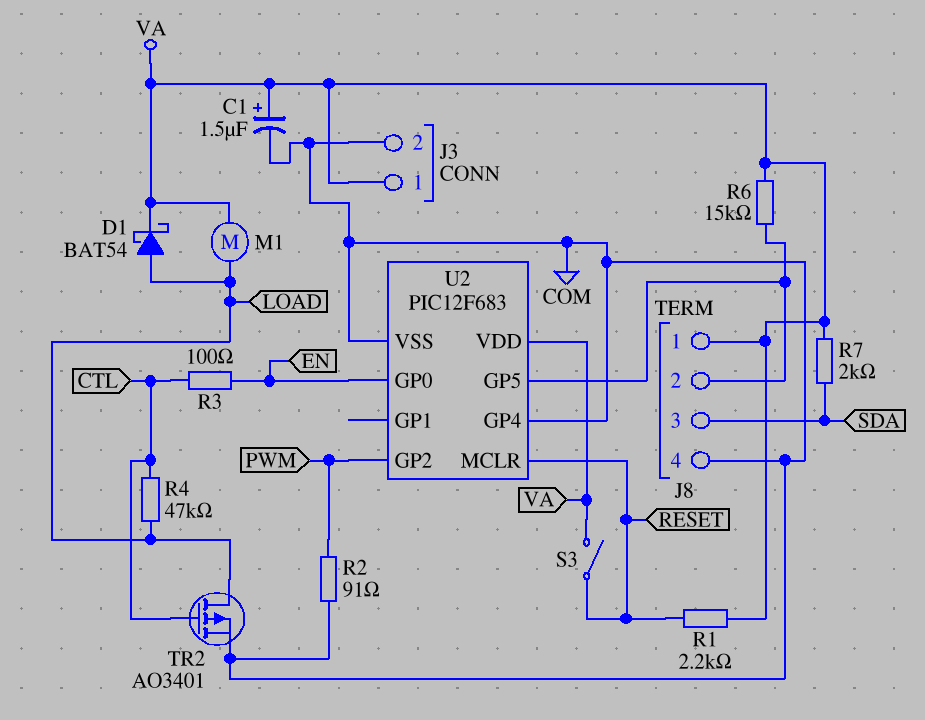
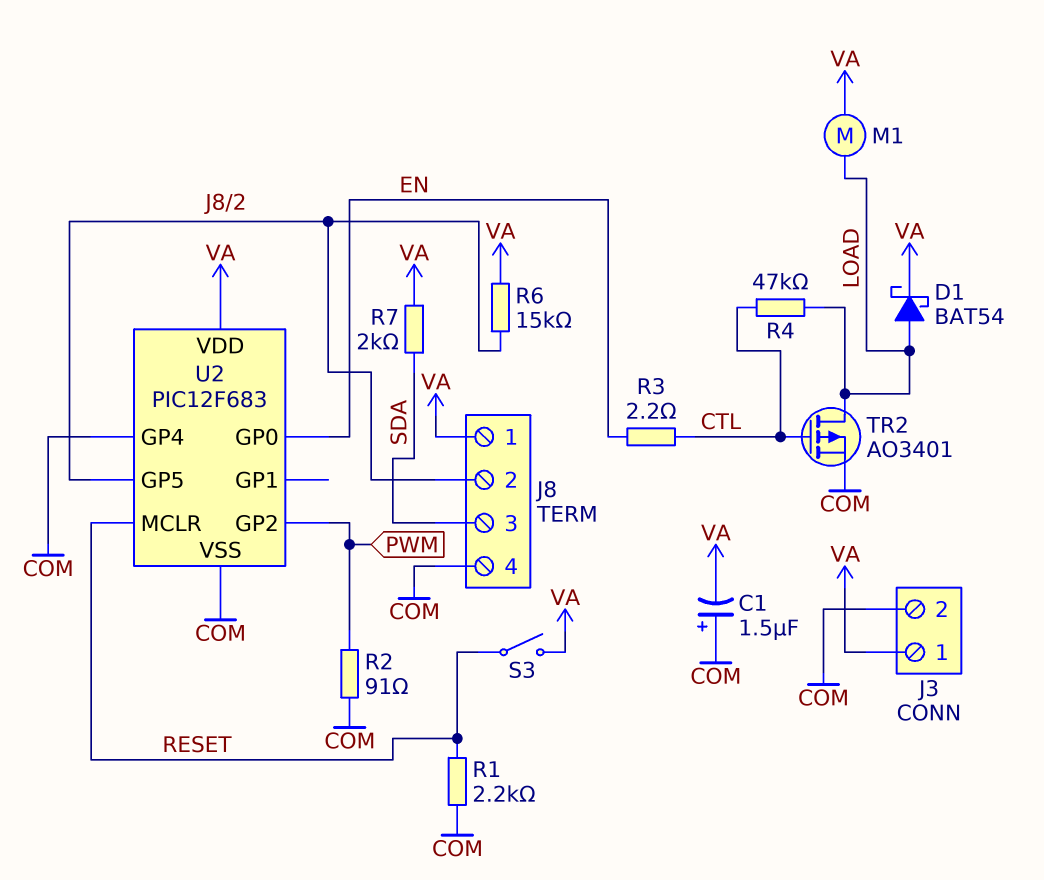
C1: 1.5uF (plus VA, minus COM) -> 1.5uF (plus COM, minus VA)
R1: 2.2k (RESET, VA) -> 2.2k (COM, RESET)
R3: 100 (CTL, EN) -> 2.2 (CTL, EN)

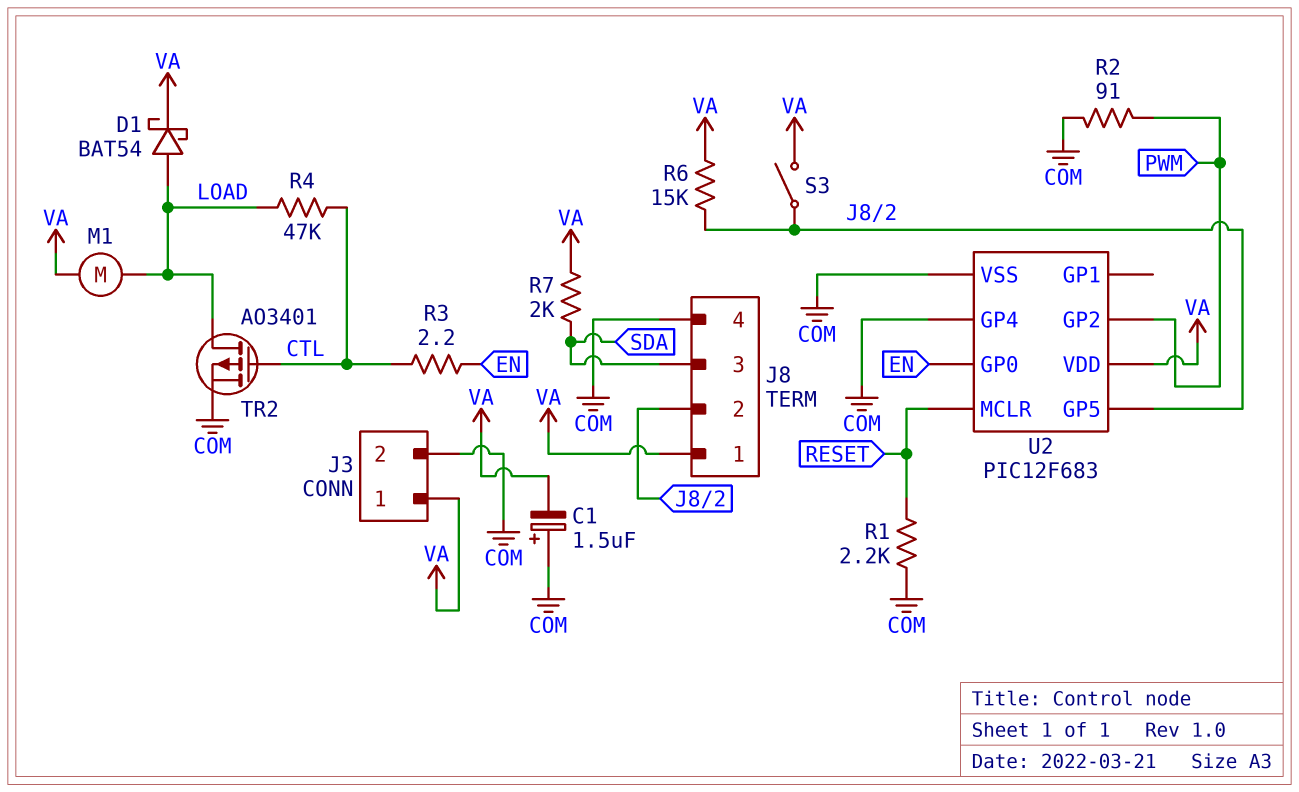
S3: switch (RESET, VA) -> switch (J8/2, VA)

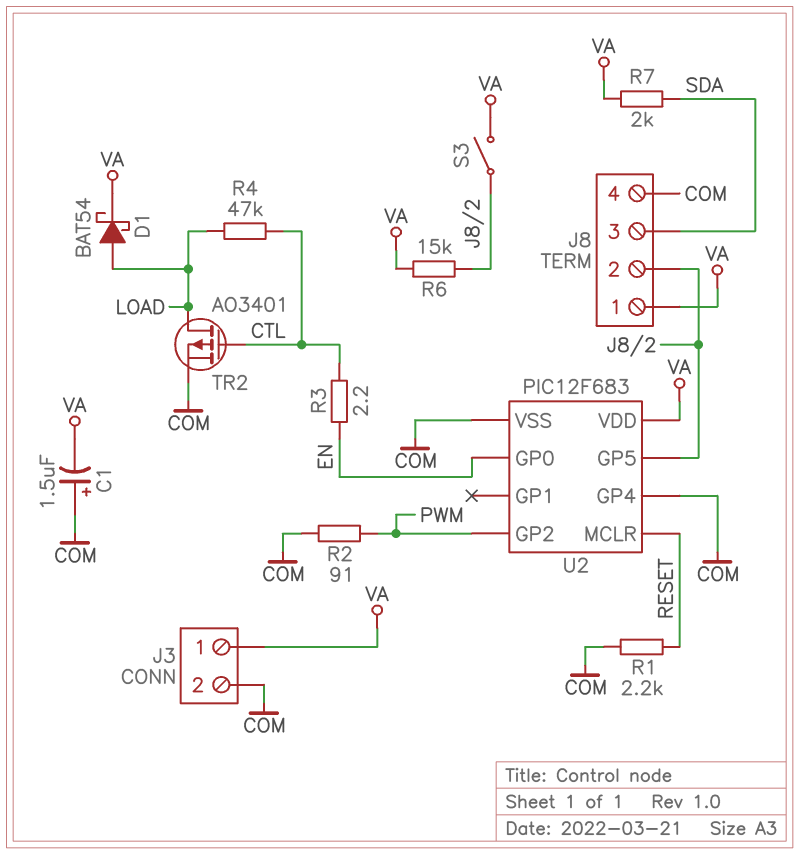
M1: motor (LOAD, VA) -> none

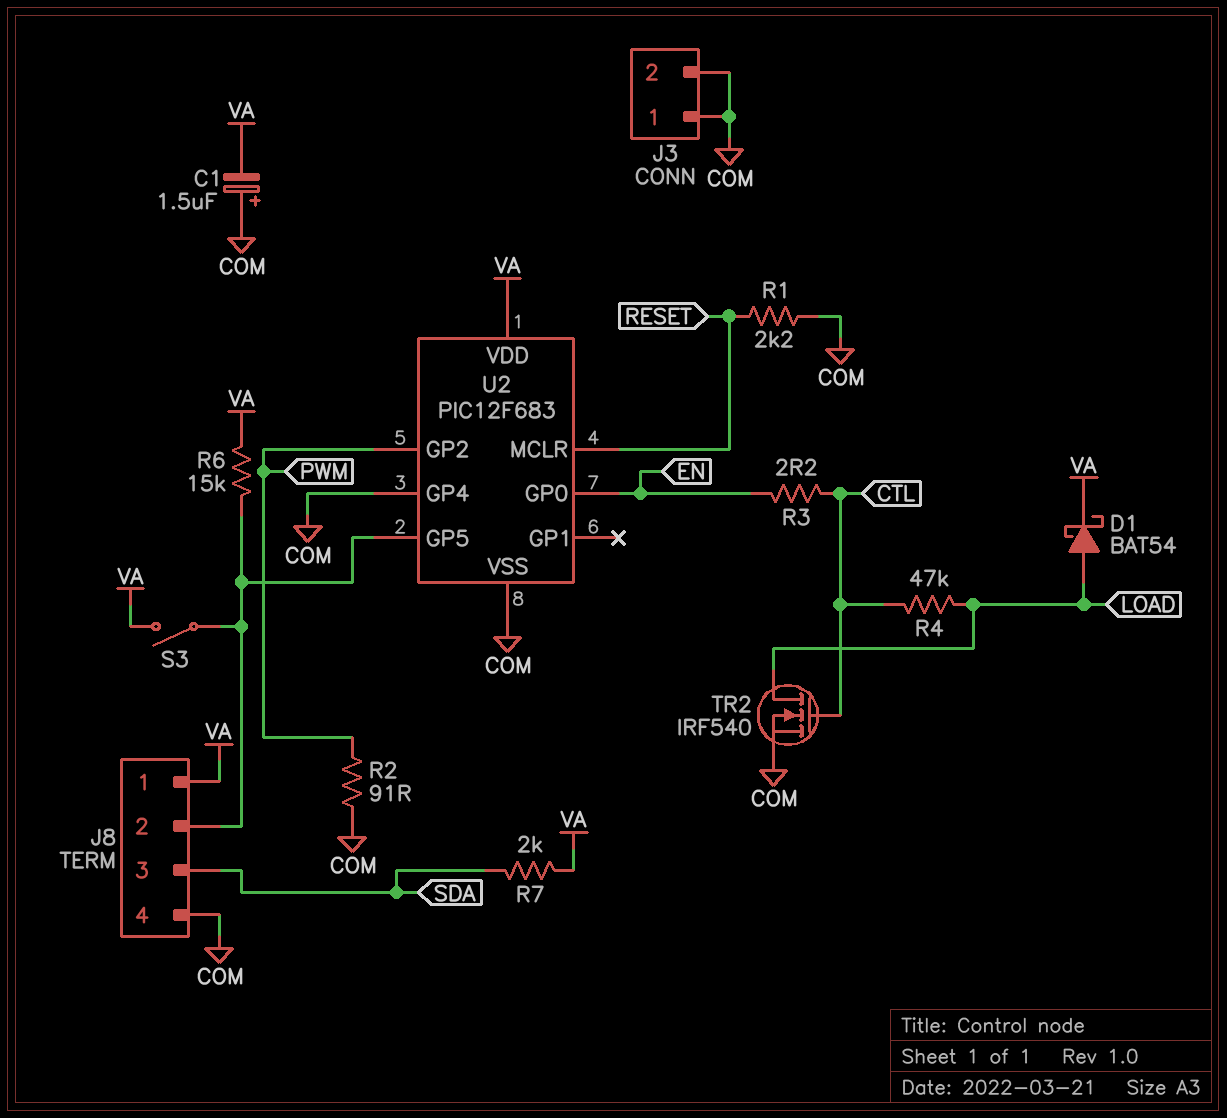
J3 pin 1: VA -> COM
TR2: PMOS AO3401 (G CTL, D LOAD, S COM) -> NMOS IRF540 (G CTL, D LOAD, S COM)

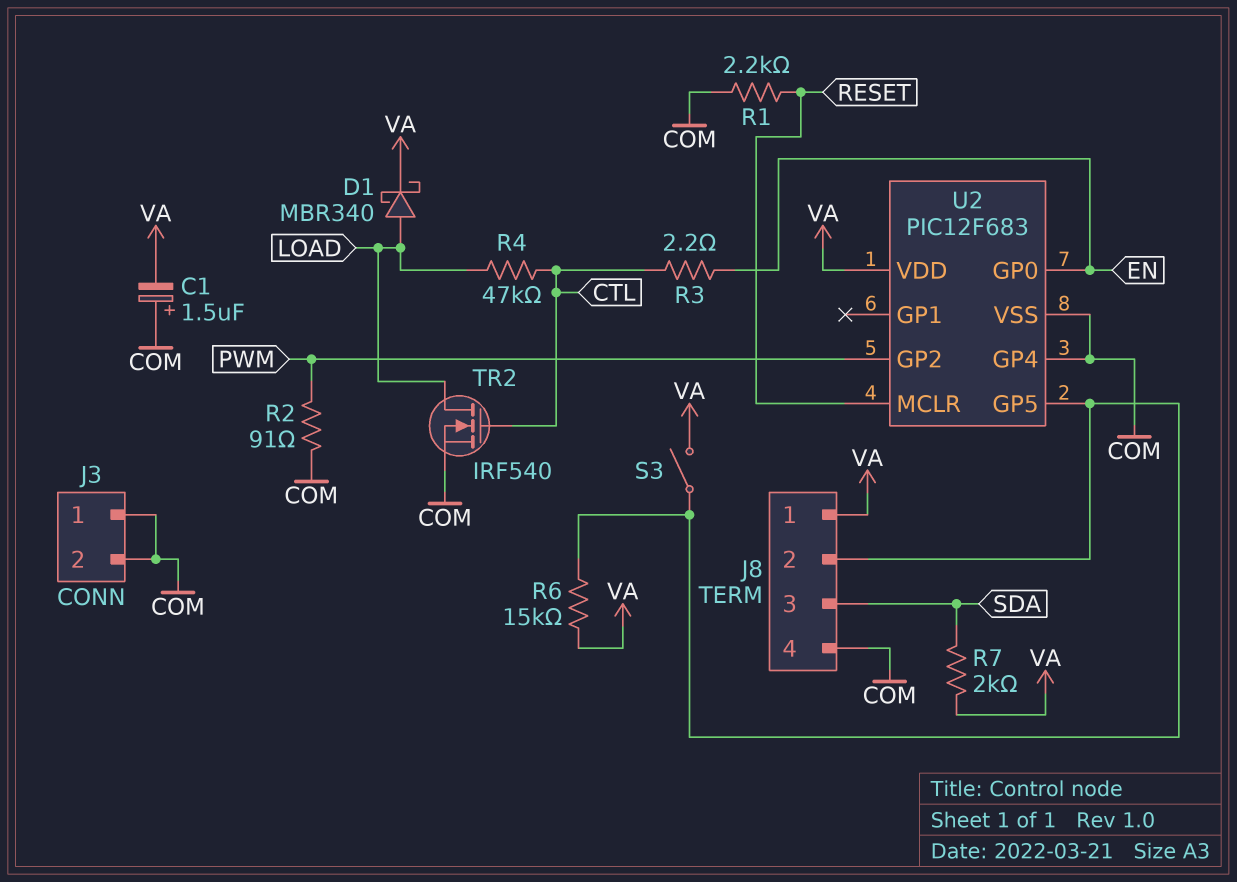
D1: schottky BAT54 (A LOAD, K VA) -> schottky MBR340 (A LOAD, K VA)

